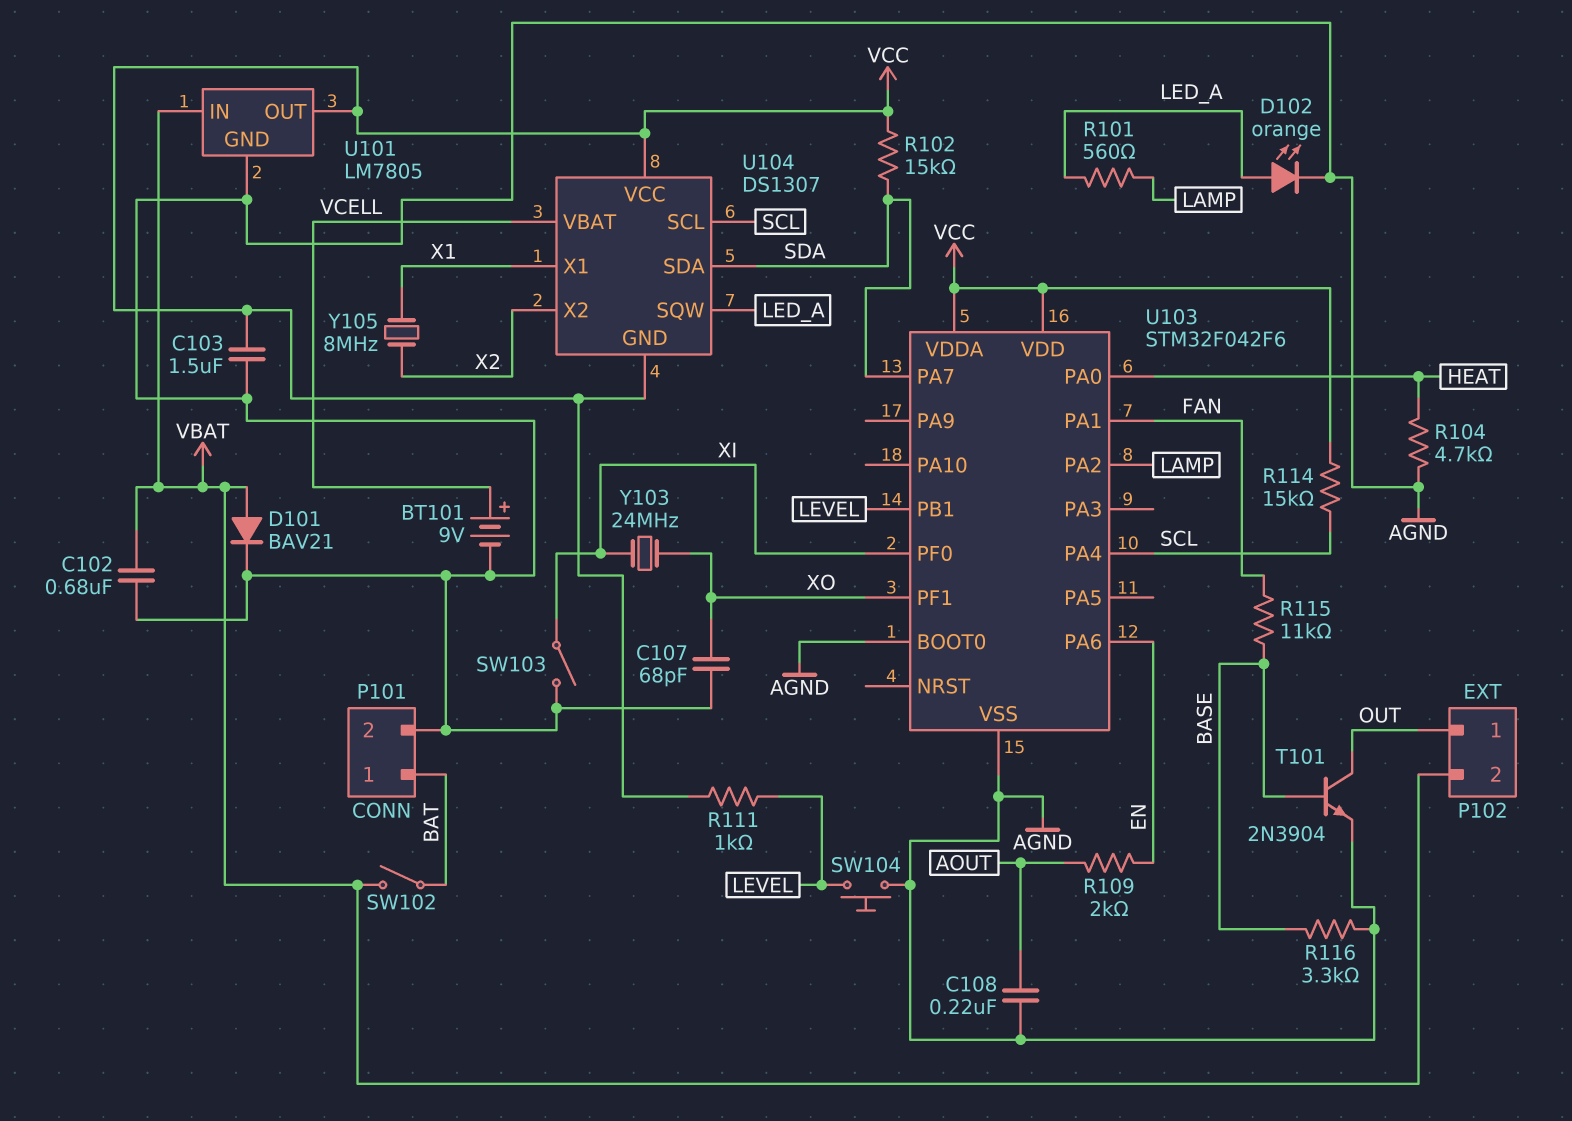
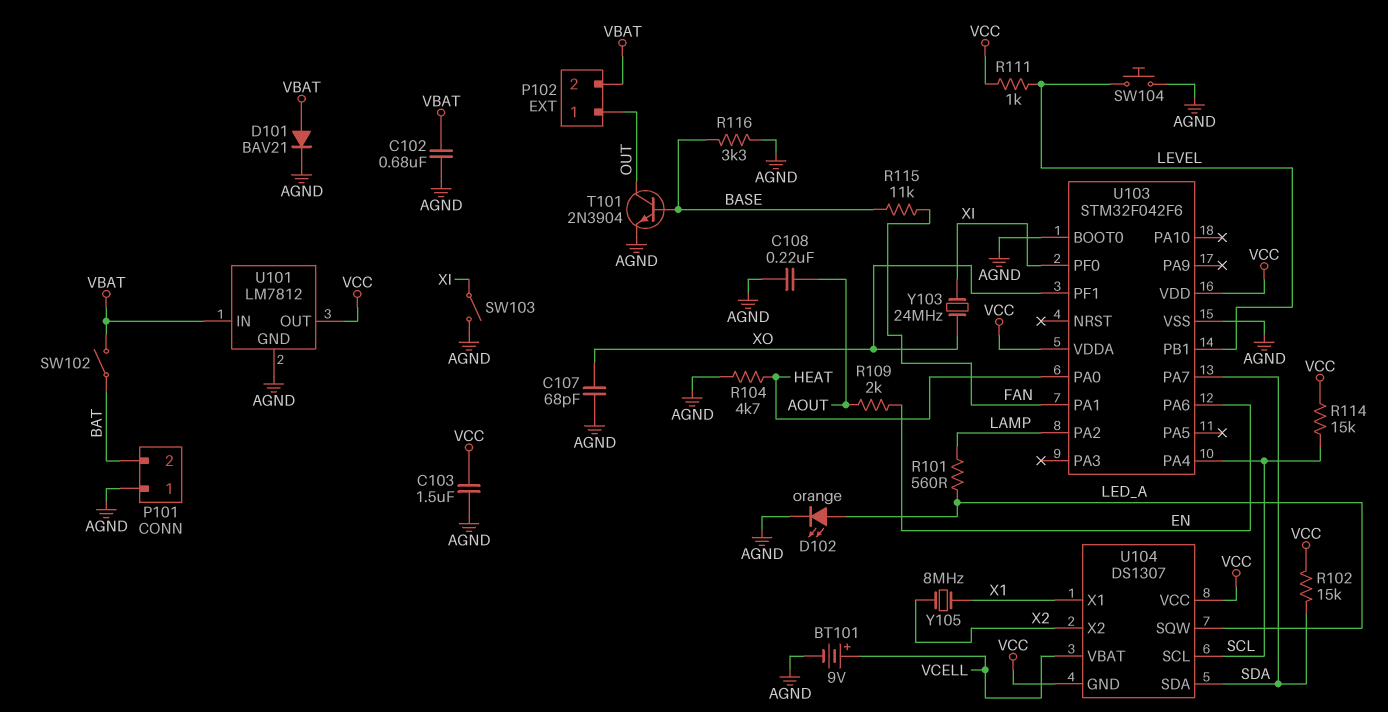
P101 pin 1: BAT -> AGND
P101 pin 2: AGND -> BAT
U101: LM7805 -> LM7812

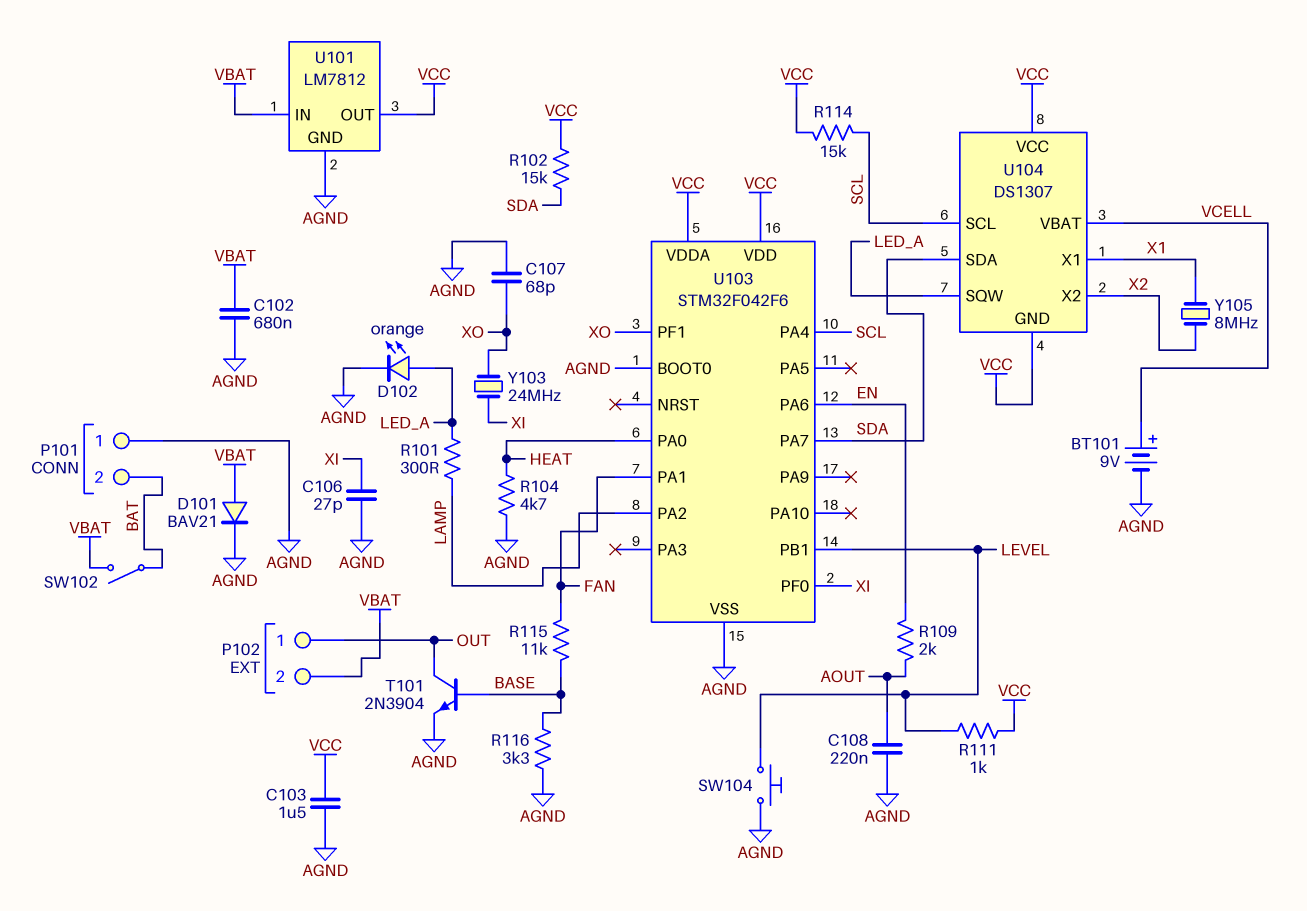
C106: none -> 27pF (AGND, XI)
R101: 560 (LAMP, LED_A) -> 300 (LAMP, LED_A)
SW103: switch (AGND, XI) -> none

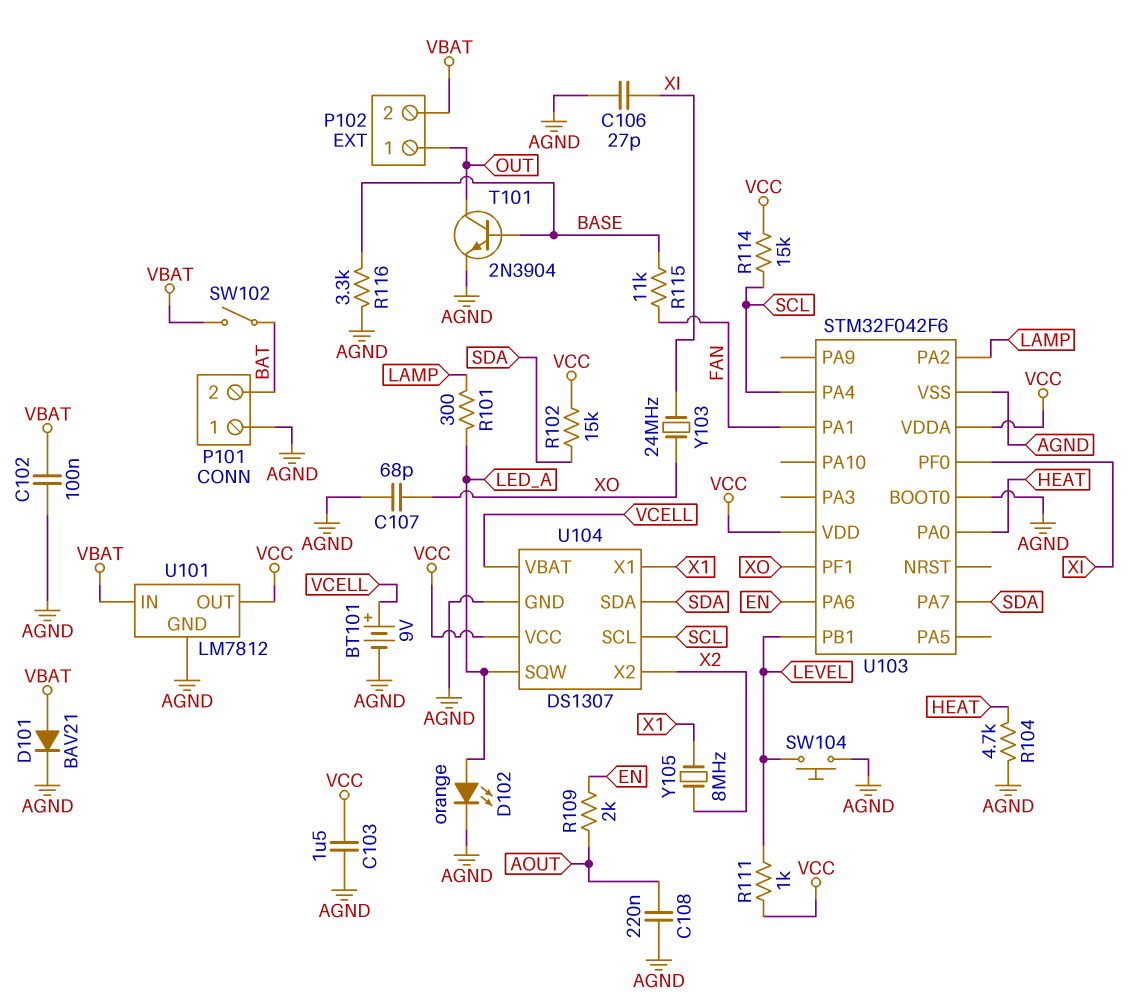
C102: 680nF (AGND, VBAT) -> 100nF (AGND, VBAT)
U104 pin GND: VCC -> AGND

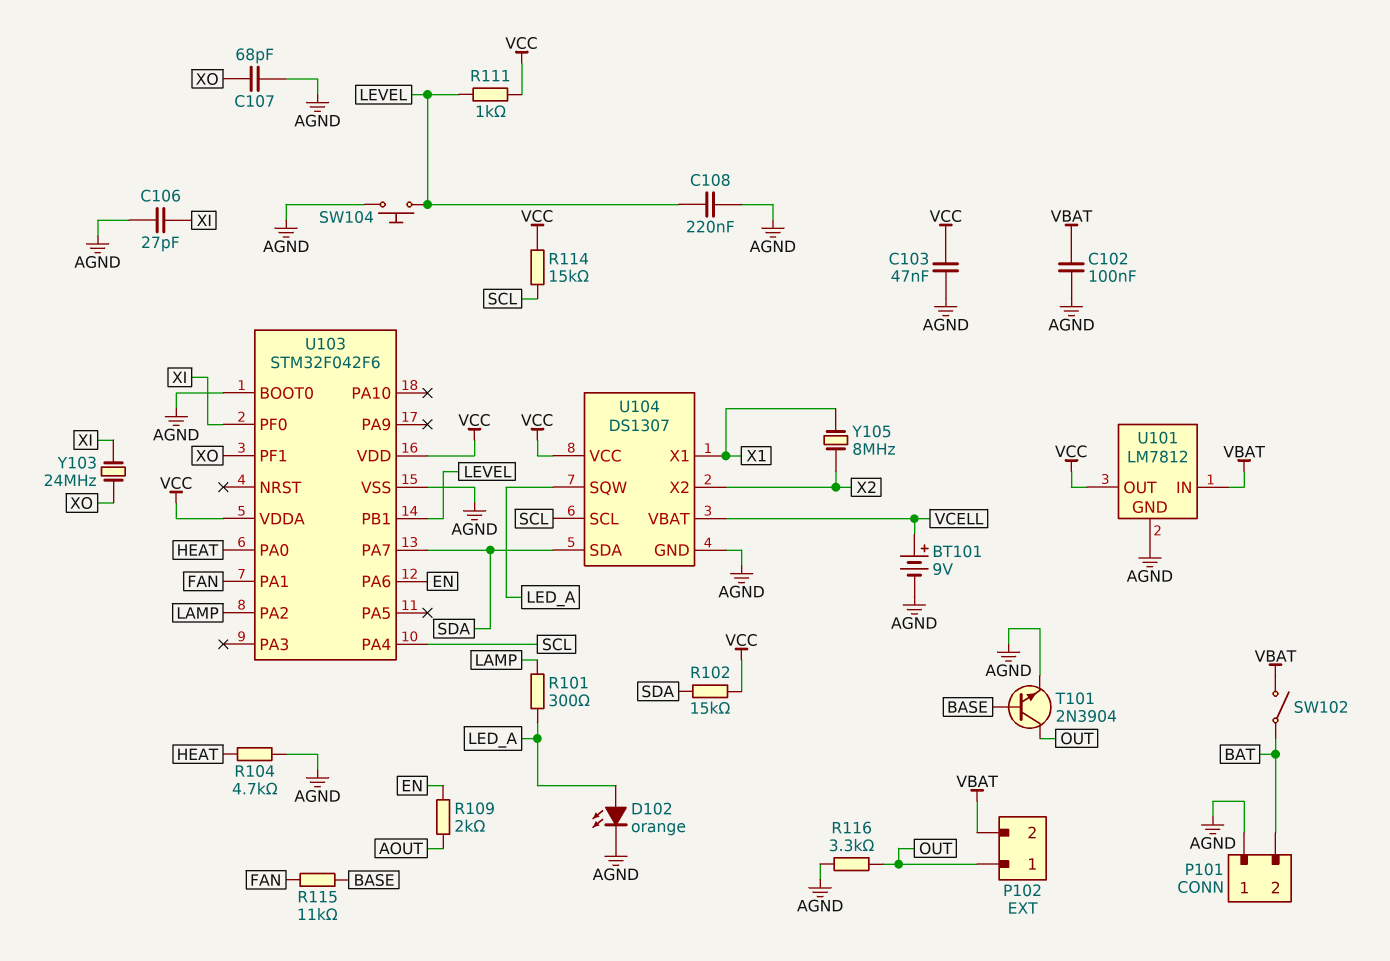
C103: 1.5uF (AGND, VCC) -> 47nF (AGND, VCC)
C108: 220nF (AGND, AOUT) -> 220nF (AGND, LEVEL)
D101: diode BAV21 (A VBAT, K AGND) -> none
R116: 3.3k (AGND, BASE) -> 3.3k (AGND, OUT)

